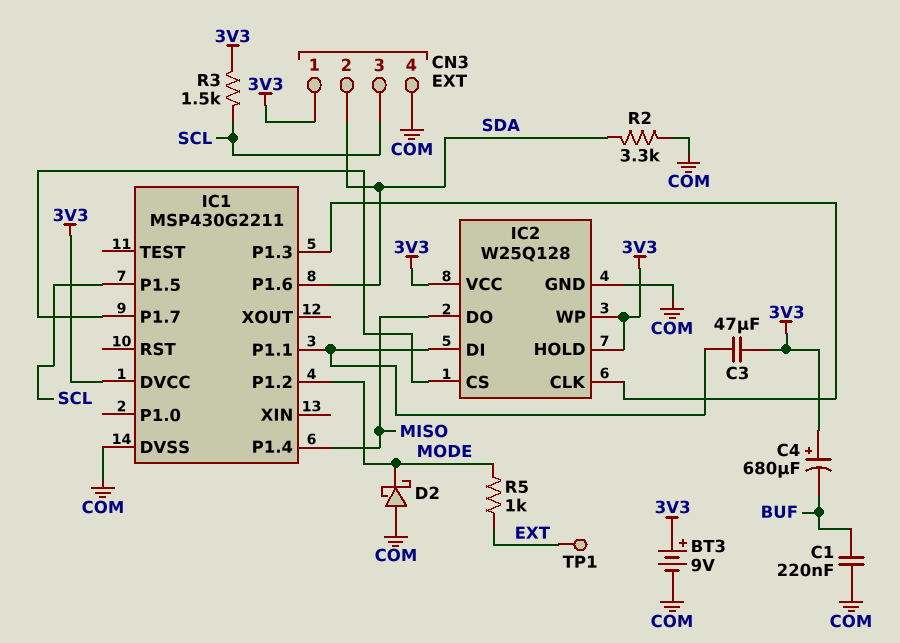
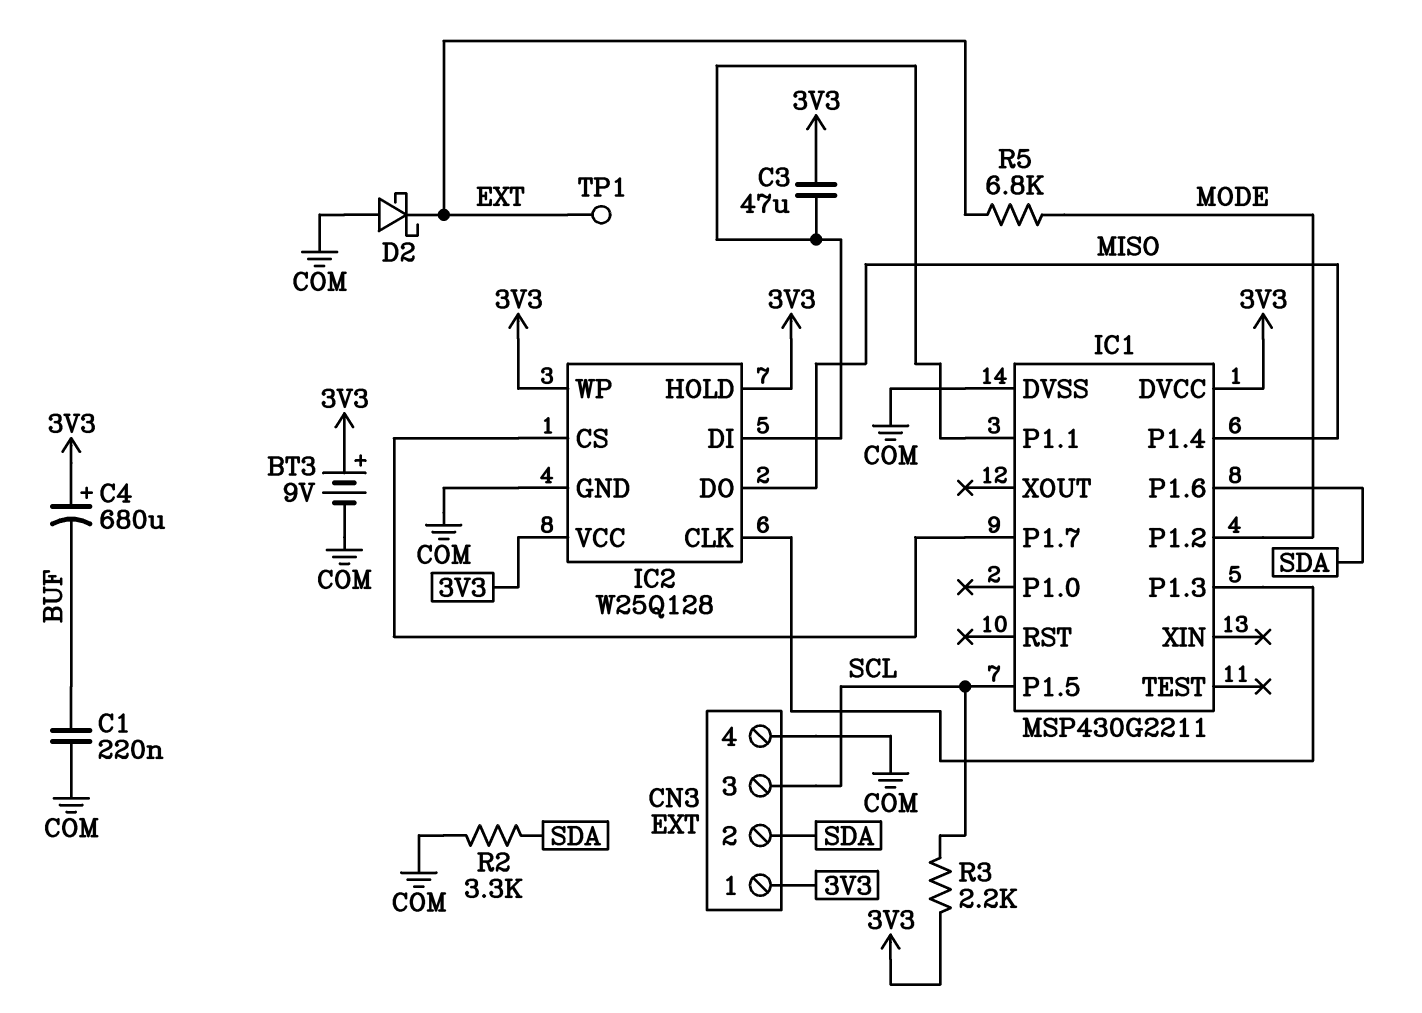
D2: schottky (A COM, K MODE) -> schottky (A COM, K EXT)
R3: 1.5k (3V3, SCL) -> 2.2k (3V3, SCL)
R5: 1k (EXT, MODE) -> 6.8k (EXT, MODE)

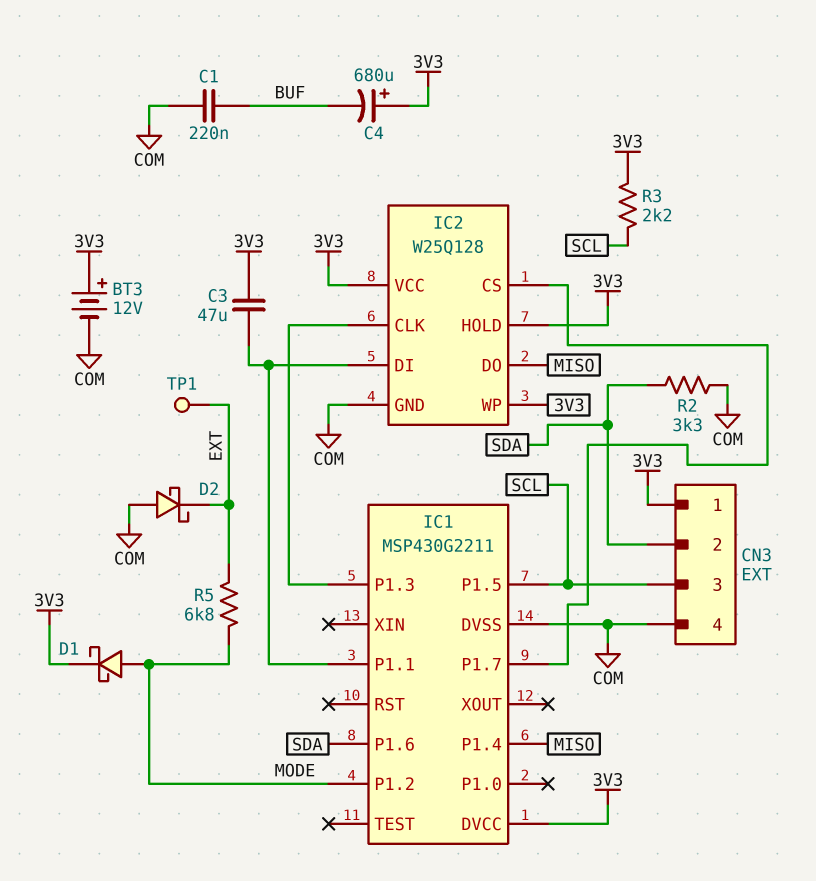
BT3: 9V (plus 3V3, minus COM) -> 12V (plus 3V3, minus COM)
D1: none -> schottky (A MODE, K 3V3)

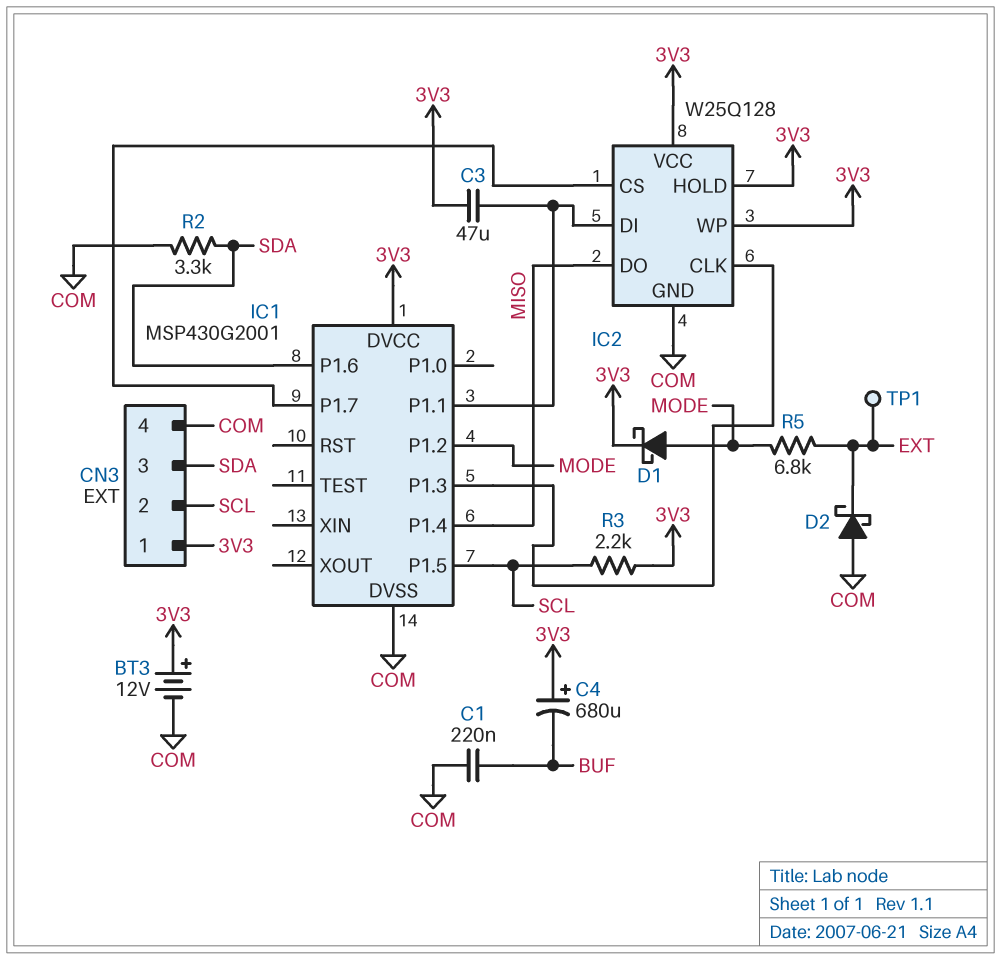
CN3 pin 2: SDA -> SCL
CN3 pin 3: SCL -> SDA
IC1: MSP430G2211 -> MSP430G2001

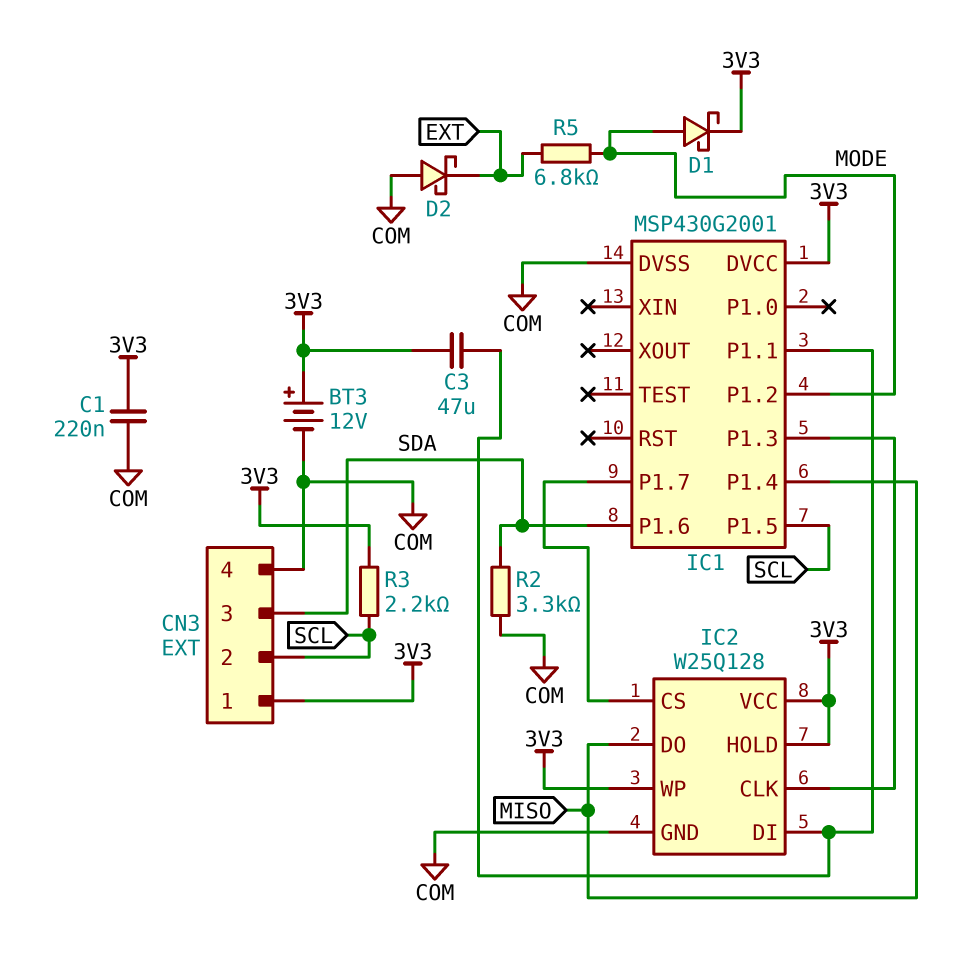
C1: 220nF (BUF, COM) -> 220nF (3V3, COM)
C4: 680uF (plus 3V3, minus BUF) -> none
TP1: test point (EXT) -> none

